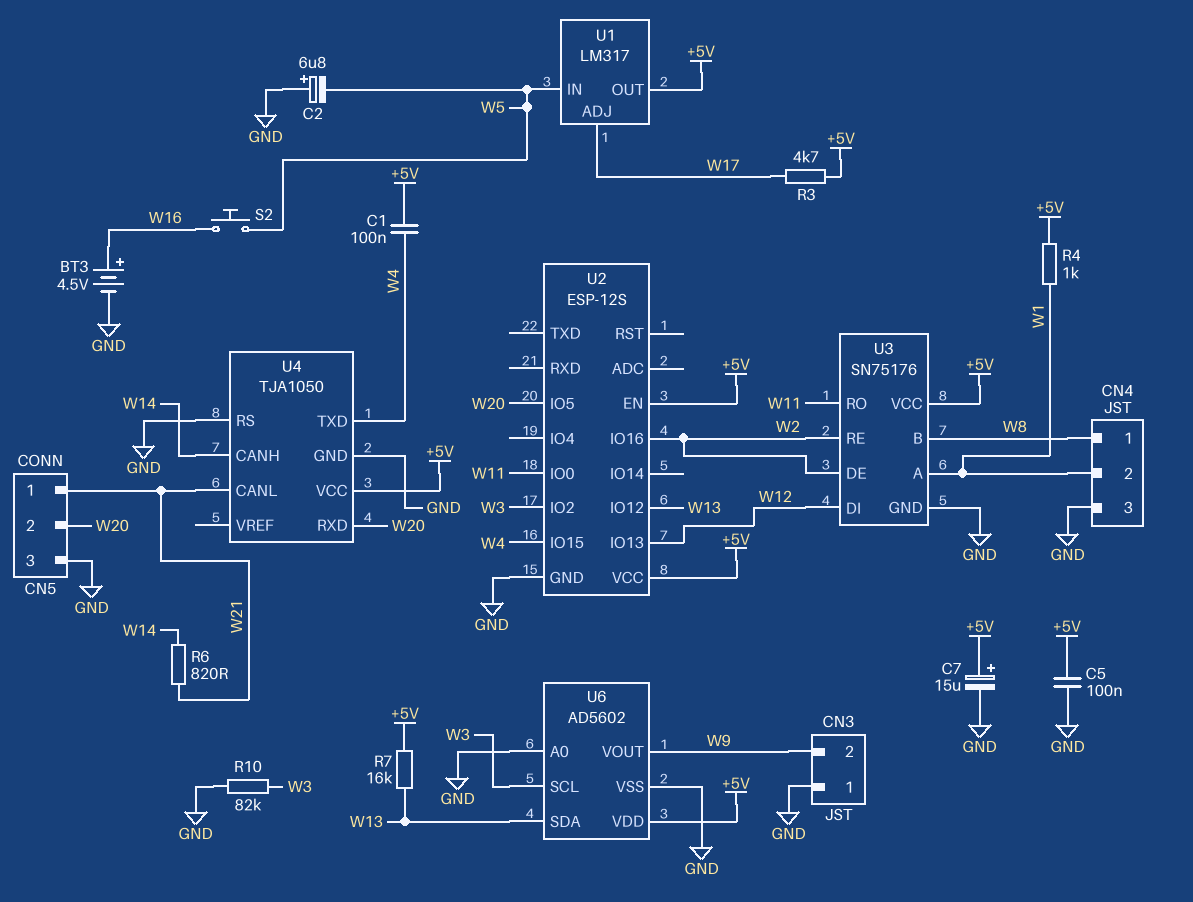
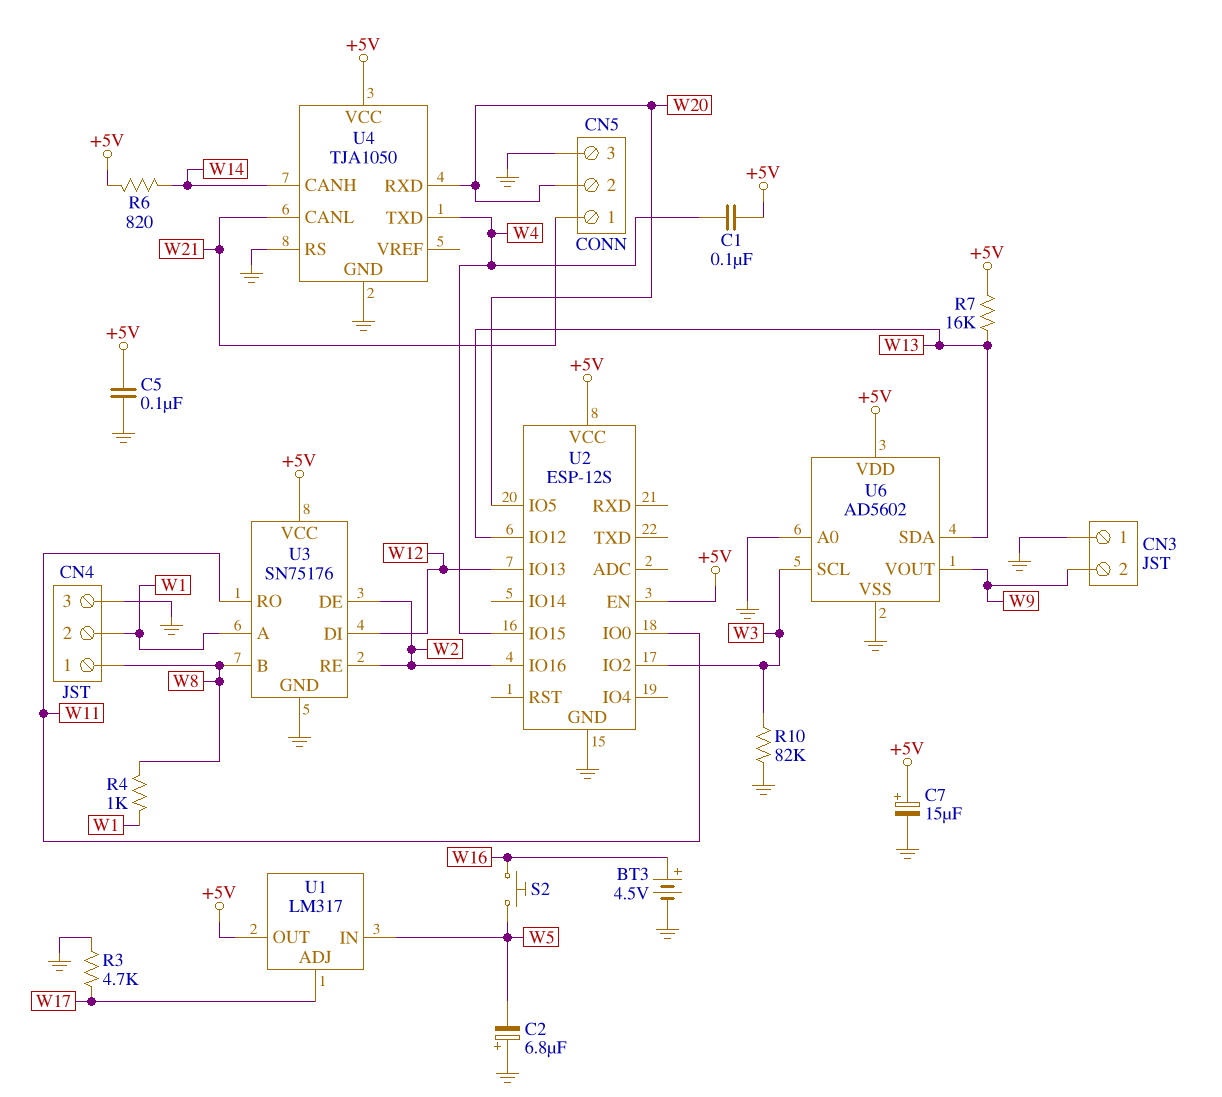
R3: 4.7k (+5V, W17) -> 4.7k (GND, W17)
R4: 1k (+5V, W1) -> 1k (W1, W8)
R6: 820 (W14, W21) -> 820 (+5V, W14)

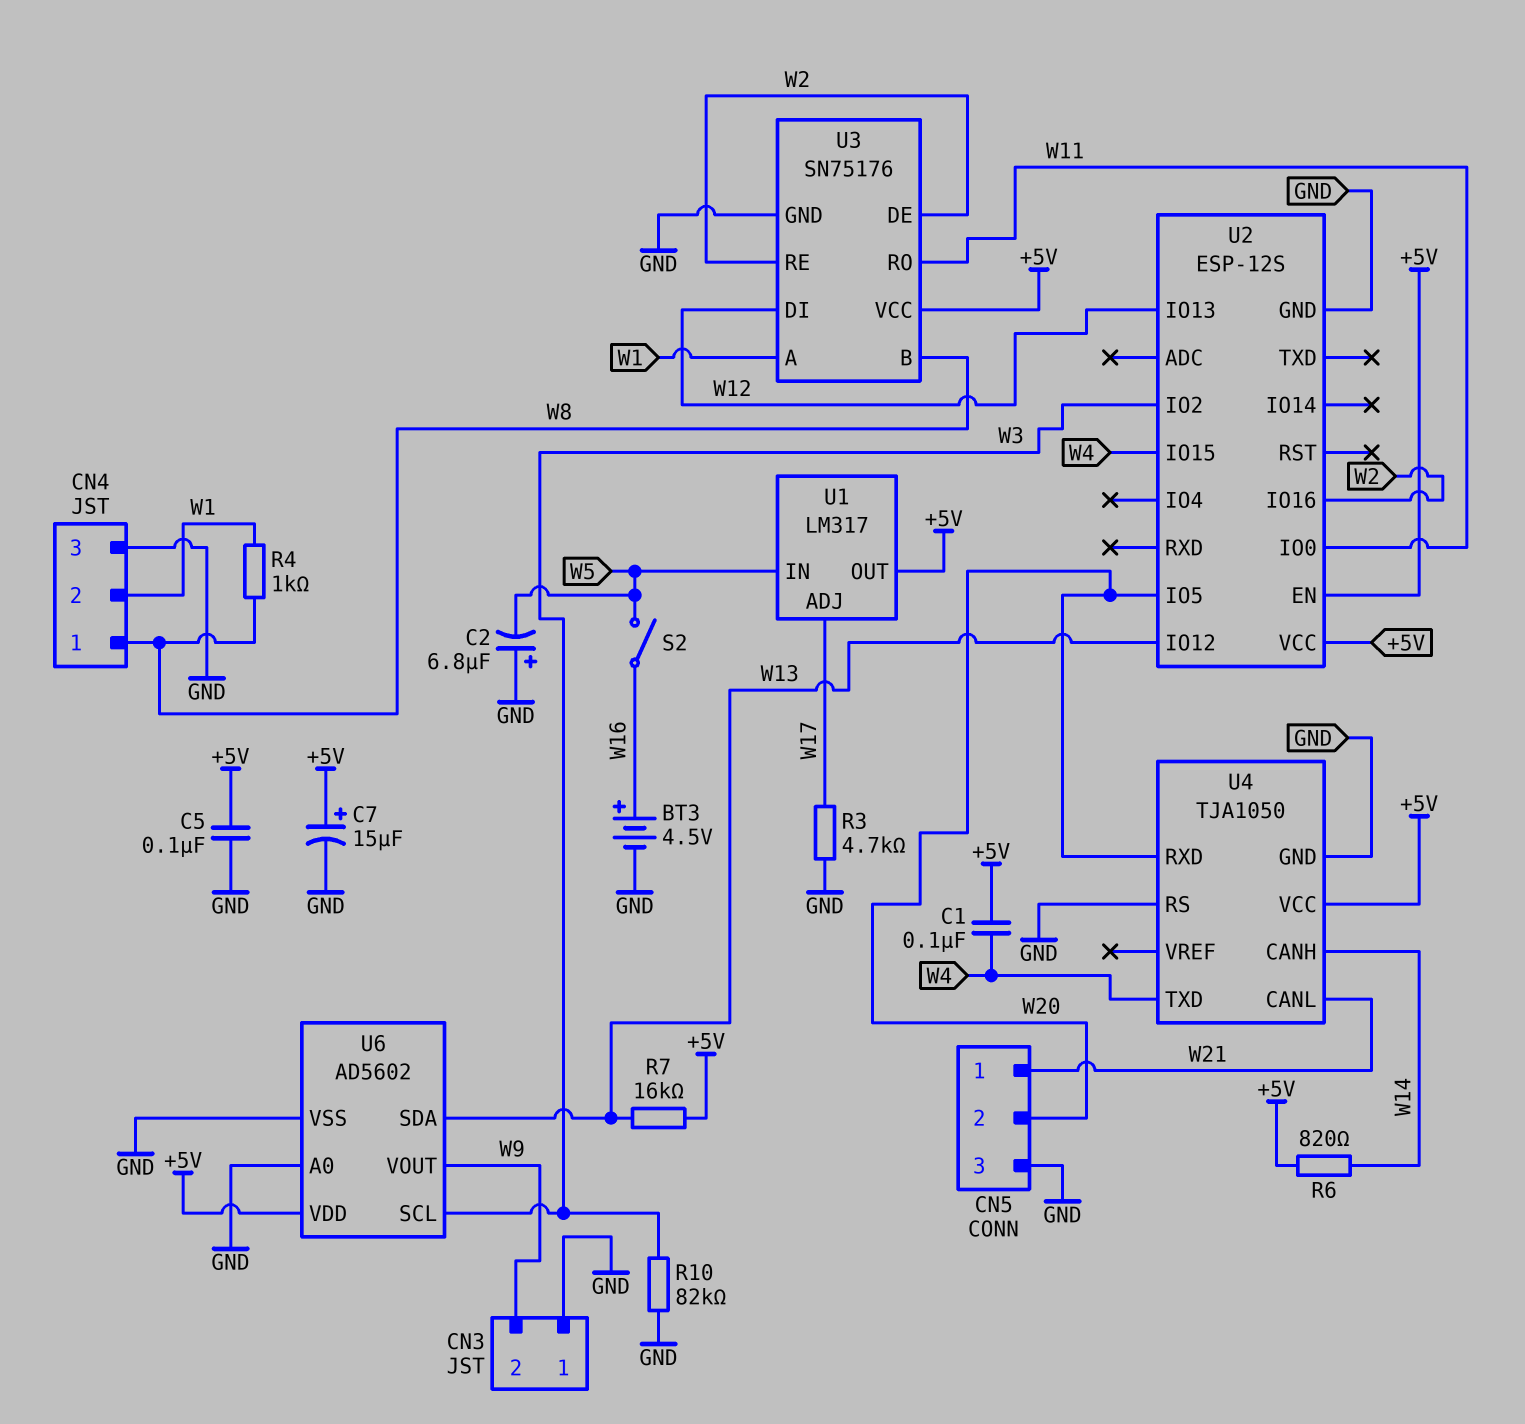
S2: button (W5, W16) -> switch (W5, W16)

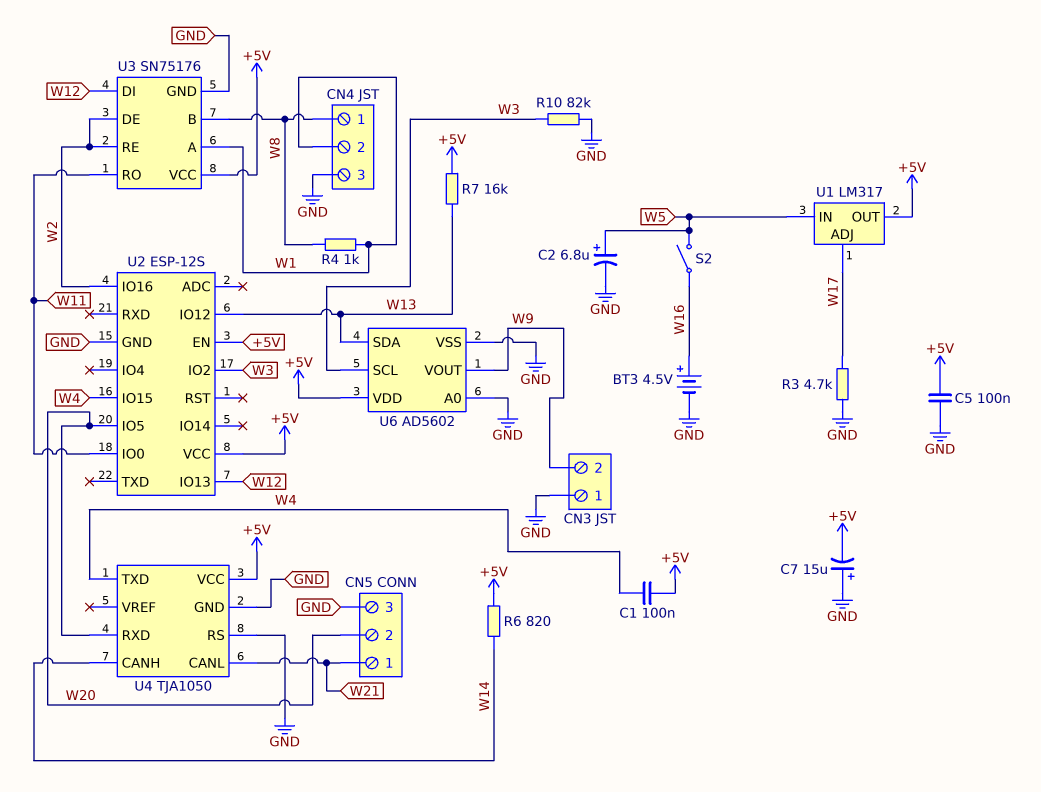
C2: 6.8uF (plus GND, minus W5) -> 6.8uF (plus W5, minus GND)
C7: 15uF (plus +5V, minus GND) -> 15uF (plus GND, minus +5V)

